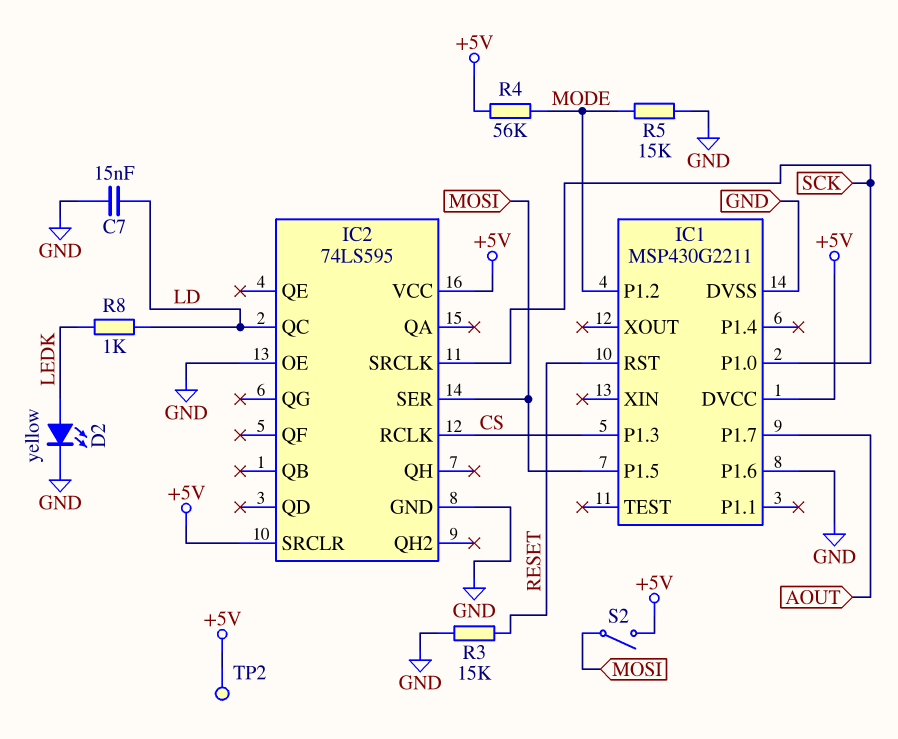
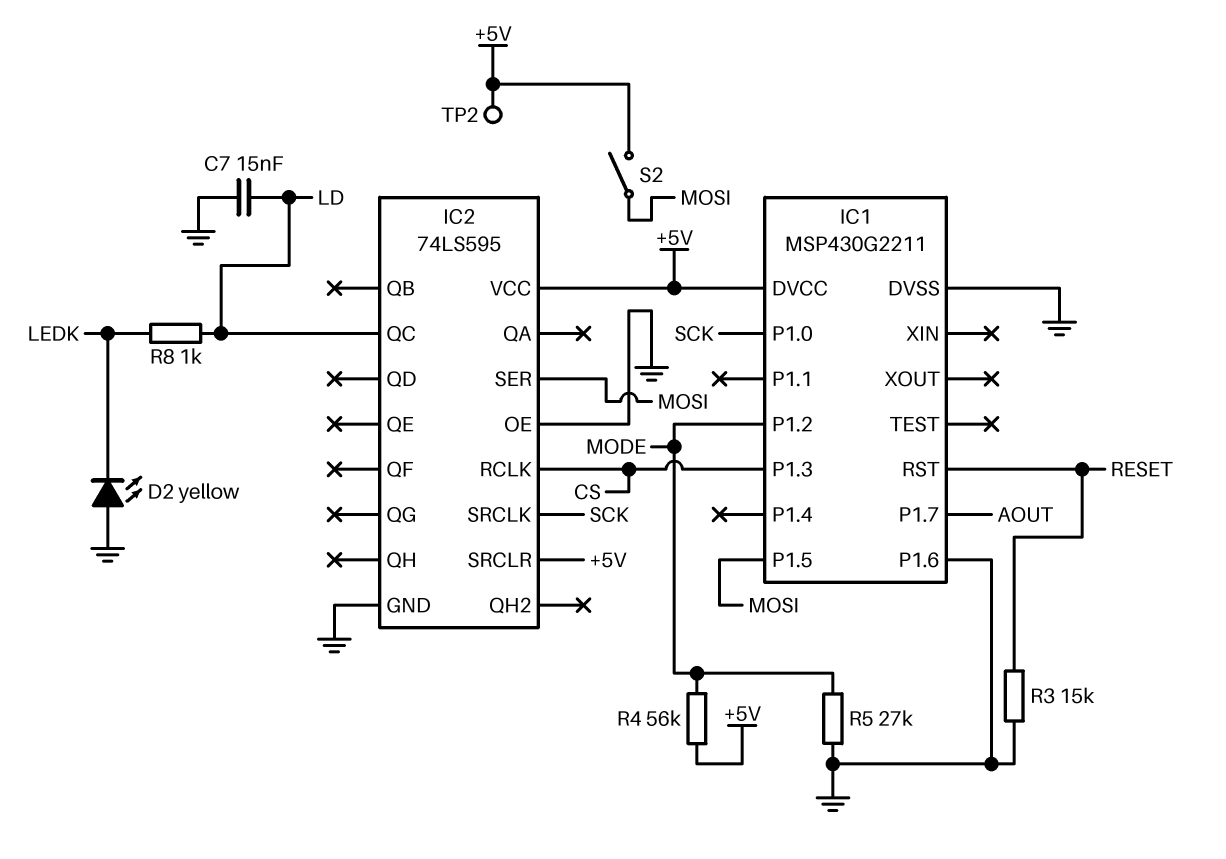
D2: LED yellow (A LEDK, K GND) -> LED yellow (A GND, K LEDK)
R5: 15k (GND, MODE) -> 27k (GND, MODE)

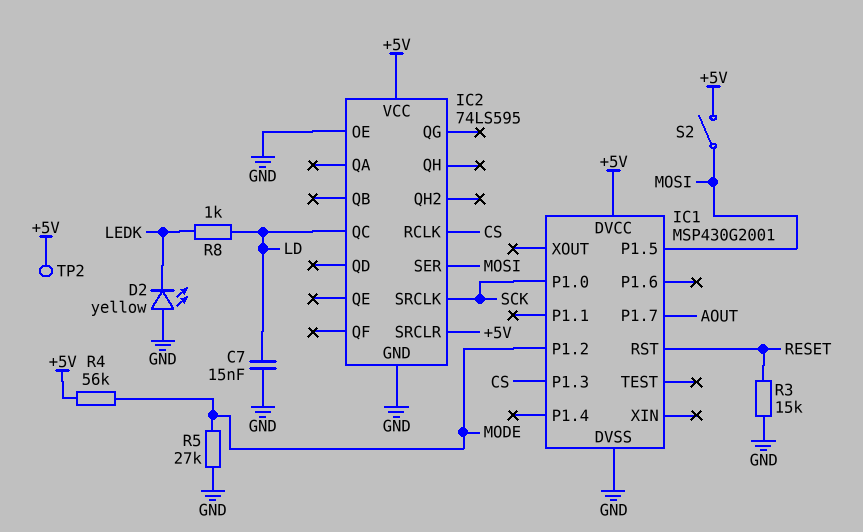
IC1: MSP430G2211 -> MSP430G2001
IC1 pin P1.6: GND -> none

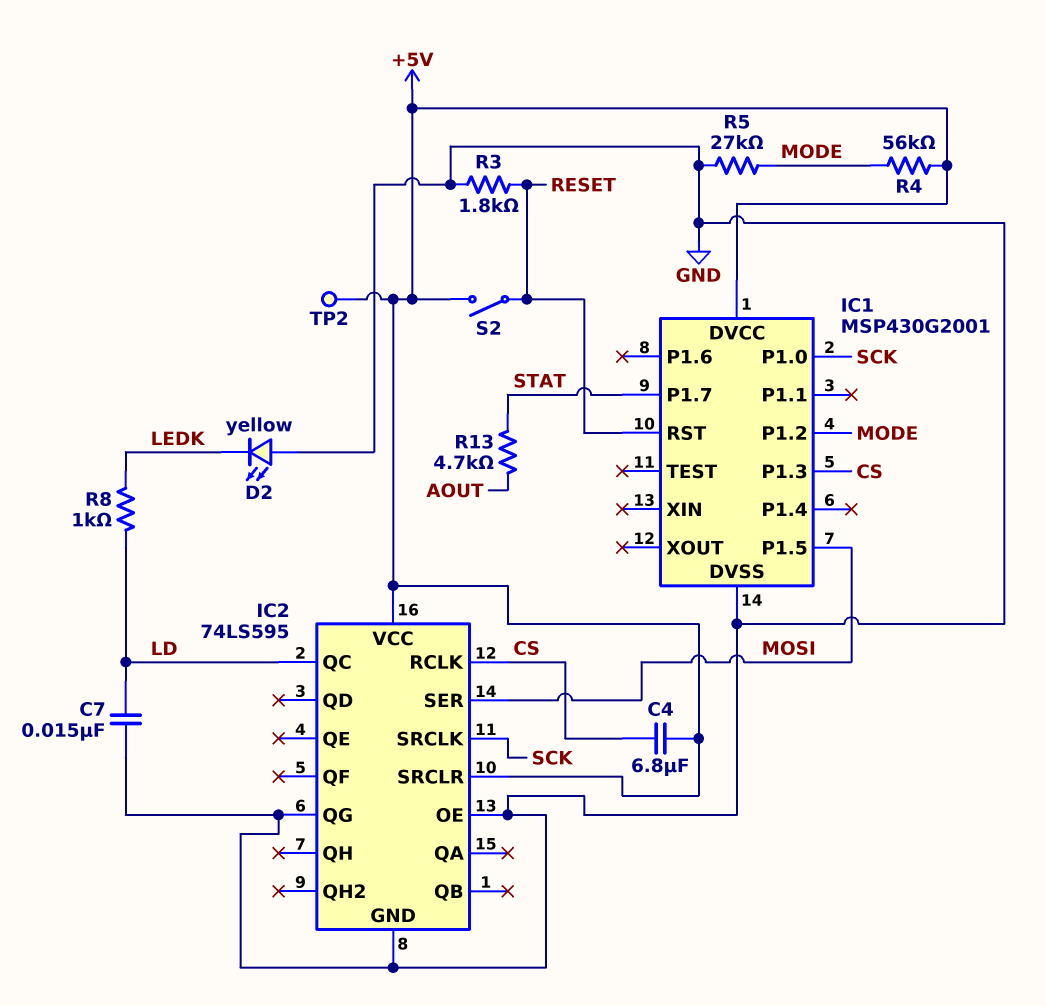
C4: none -> 6.8uF (+5V, CS)
IC1 pin P1.7: AOUT -> STAT
IC2 pin QG: none -> GND
R3: 15k (GND, RESET) -> 1.8k (GND, RESET)
R13: none -> 4.7k (AOUT, STAT)
S2: switch (+5V, MOSI) -> switch (+5V, RESET)

